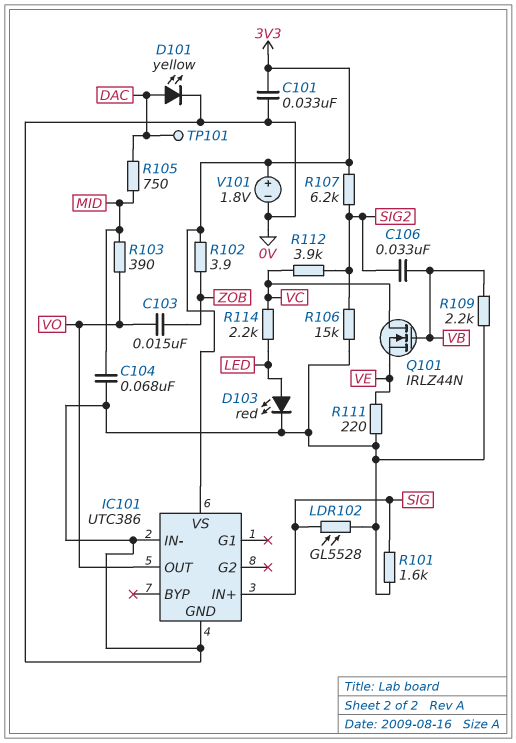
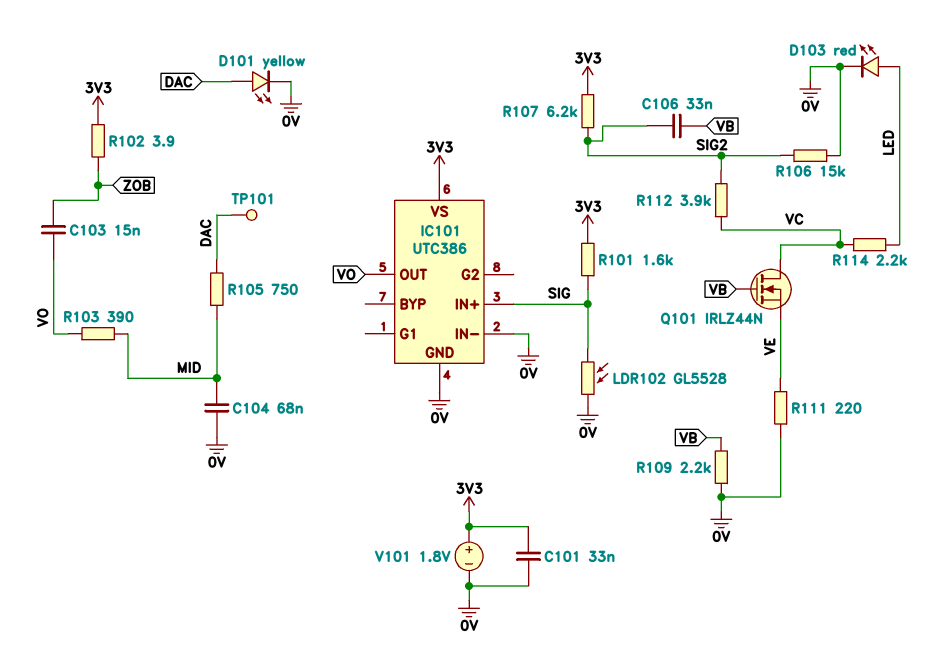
R101: 1.6k (0V, SIG) -> 1.6k (3V3, SIG)

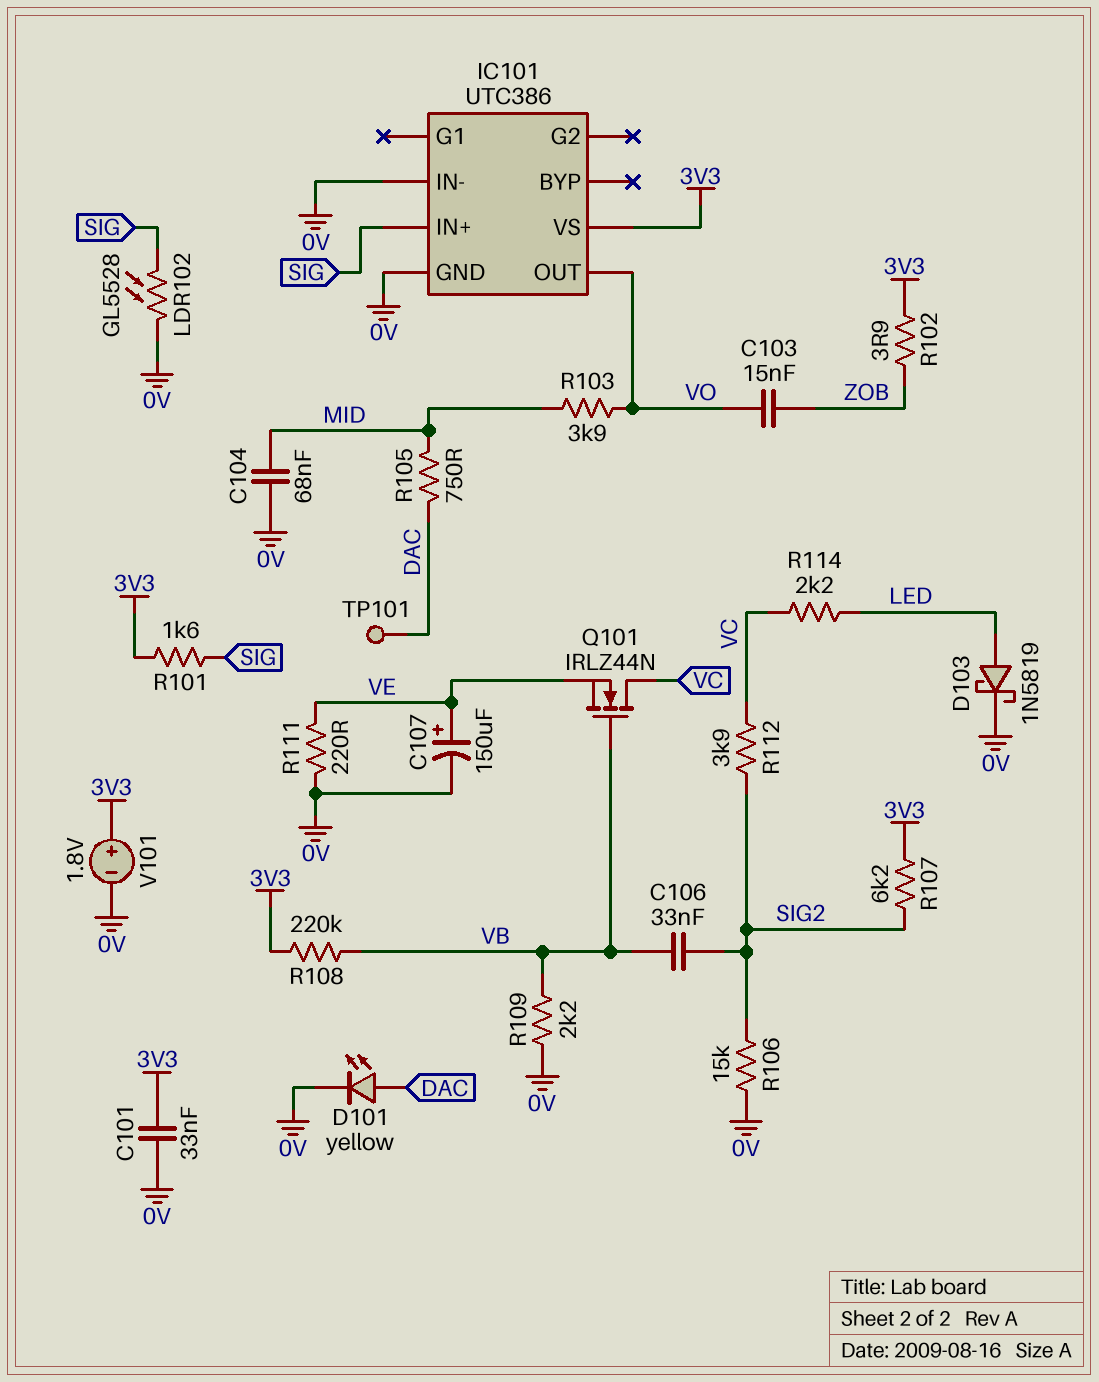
C107: none -> 150uF (plus VE, minus 0V)
D103: LED red (A LED, K 0V) -> schottky 1N5819 (A LED, K 0V)
R103: 390 (MID, VO) -> 3.9k (MID, VO)
R108: none -> 220k (3V3, VB)

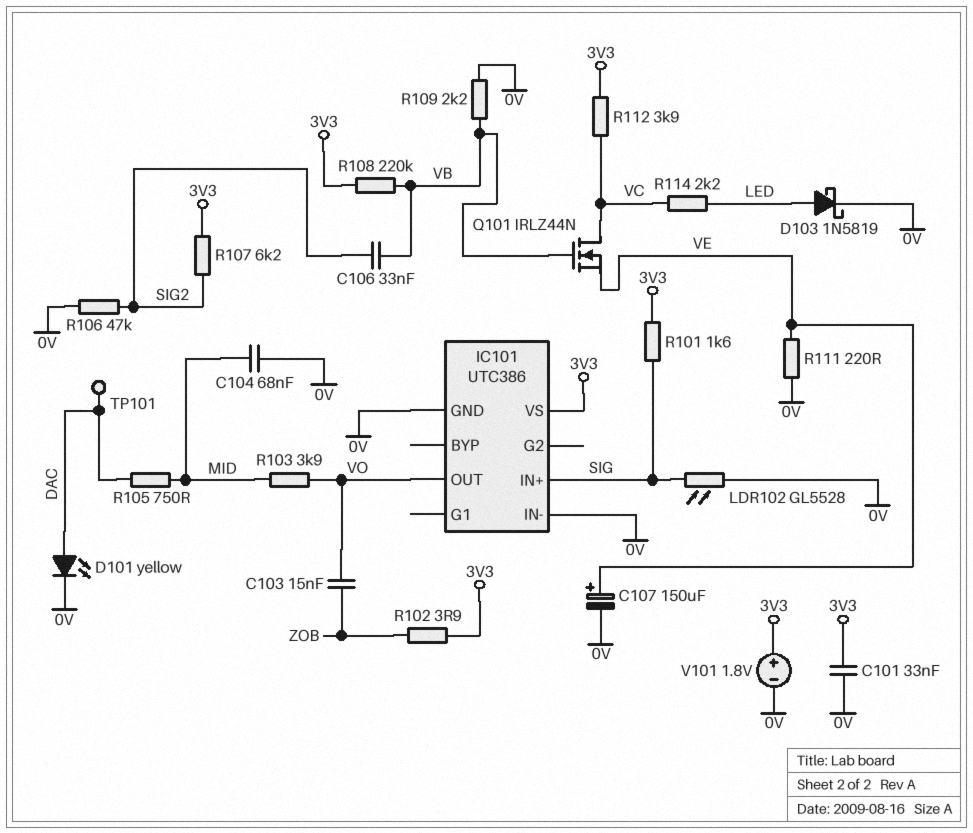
R106: 15k (0V, SIG2) -> 47k (0V, SIG2)
R112: 3.9k (SIG2, VC) -> 3.9k (3V3, VC)

